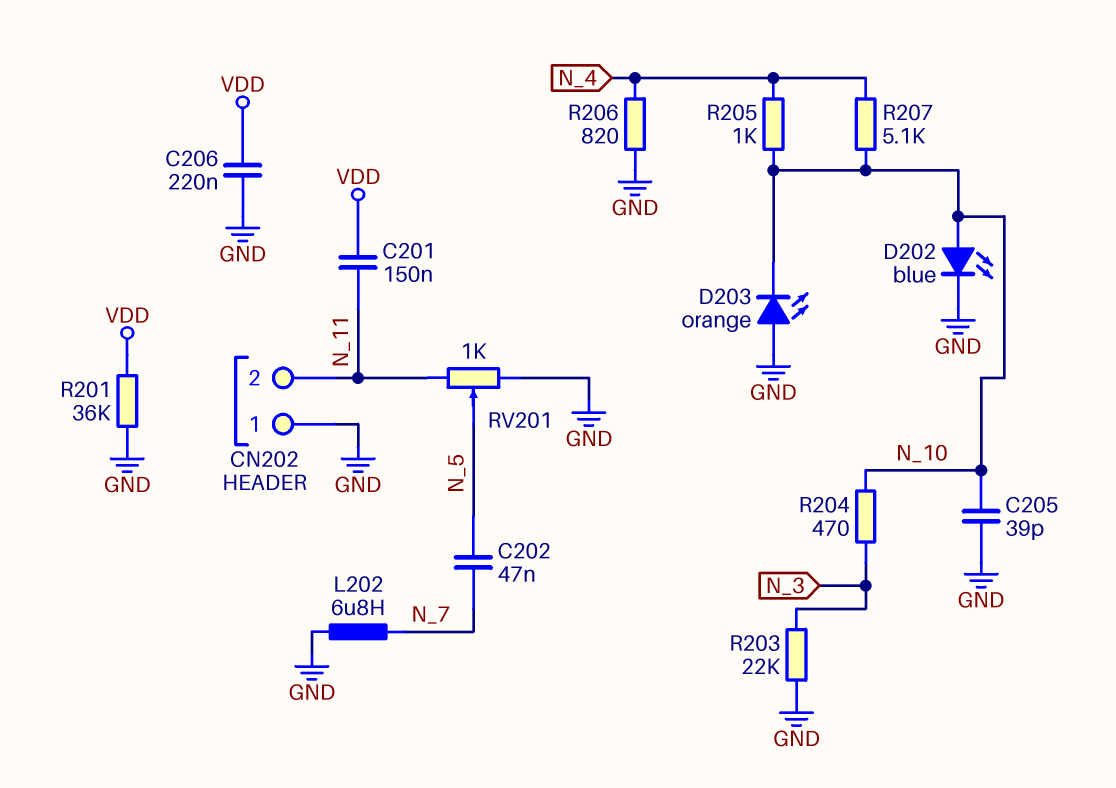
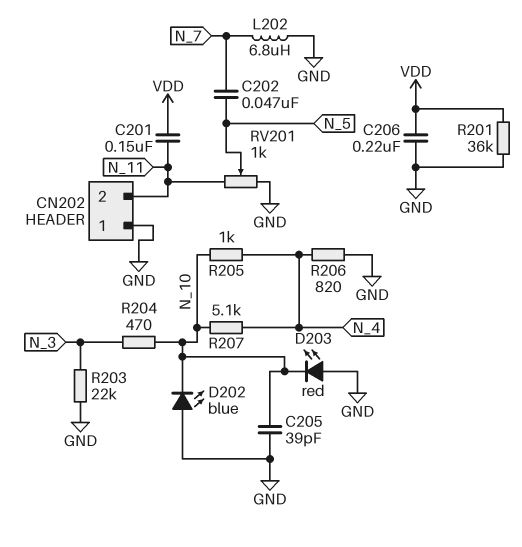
D202: LED blue (A N_10, K GND) -> LED blue (A GND, K N_10)
D203: LED orange (A GND, K N_10) -> LED red (A GND, K N_10)

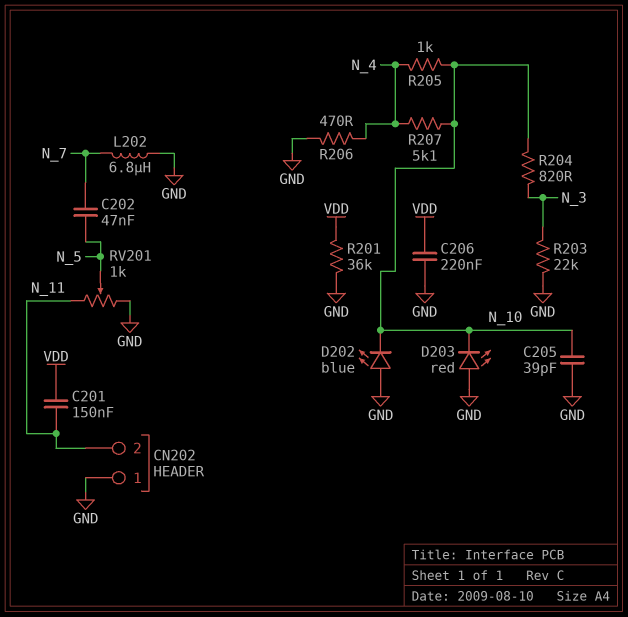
R204: 470 (N_3, N_10) -> 820 (N_3, N_10)
R206: 820 (GND, N_4) -> 470 (GND, N_4)

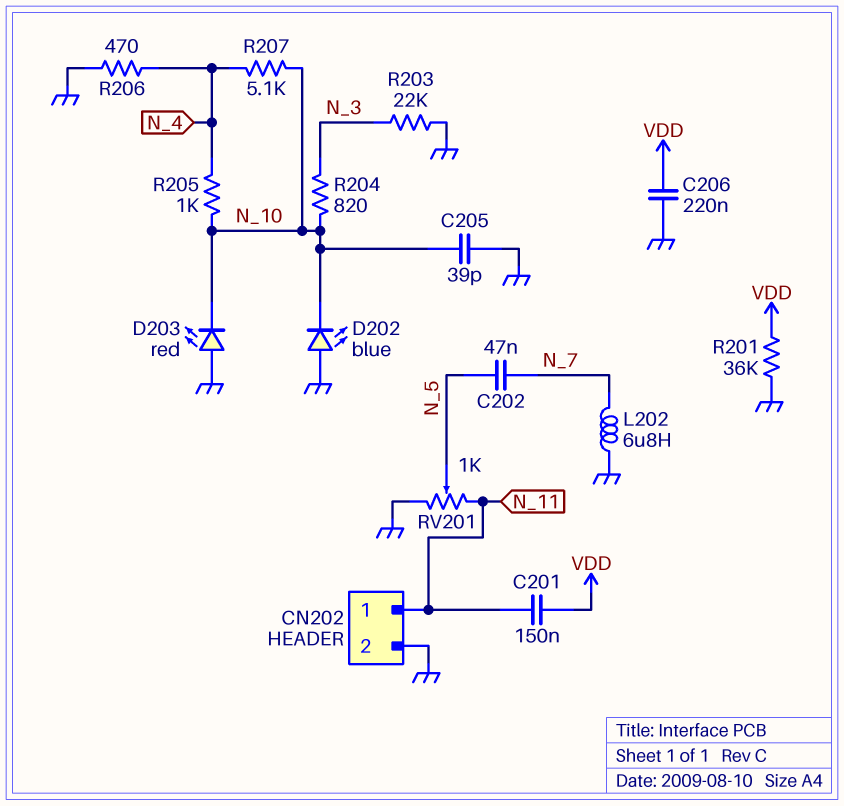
CN202 pin 1: GND -> N_11
CN202 pin 2: N_11 -> GND

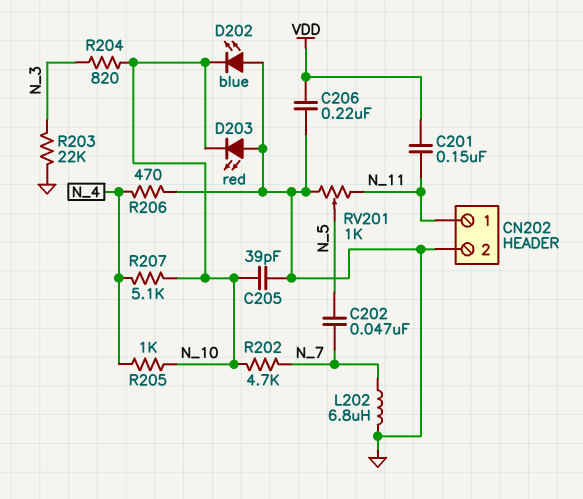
R201: 36k (GND, VDD) -> none
R202: none -> 4.7k (N_7, N_10)

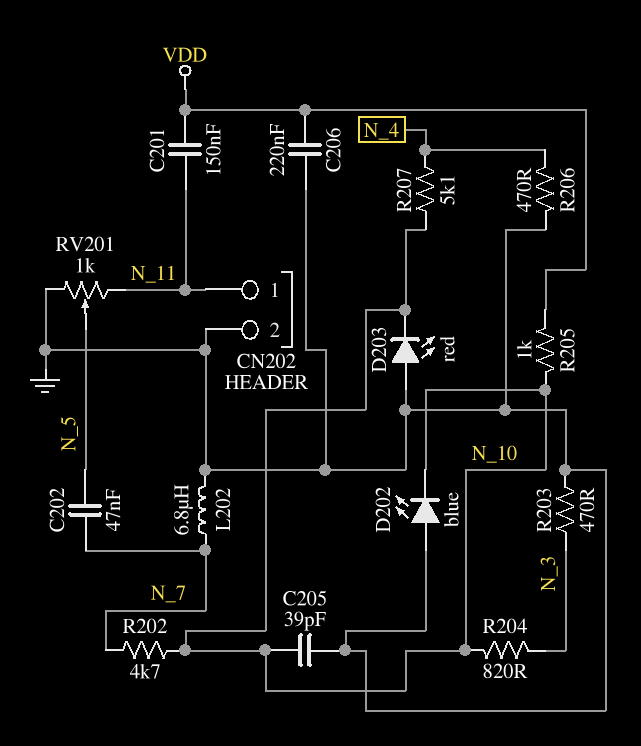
R203: 22k (GND, N_3) -> 470 (GND, N_3)
R205: 1k (N_4, N_10) -> 1k (N_10, VDD)

